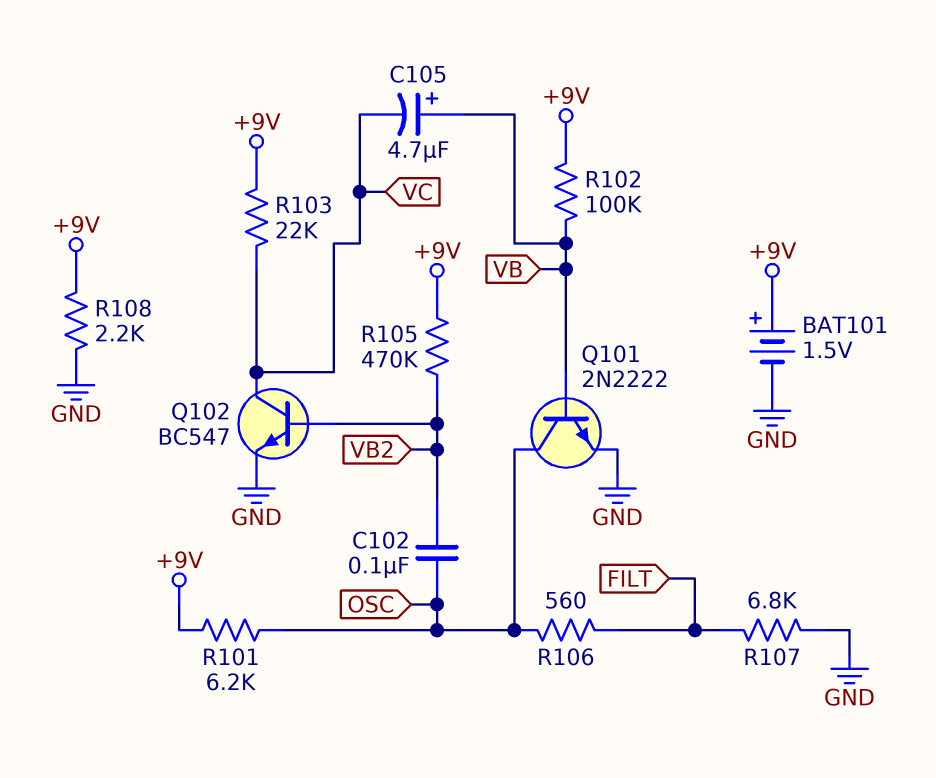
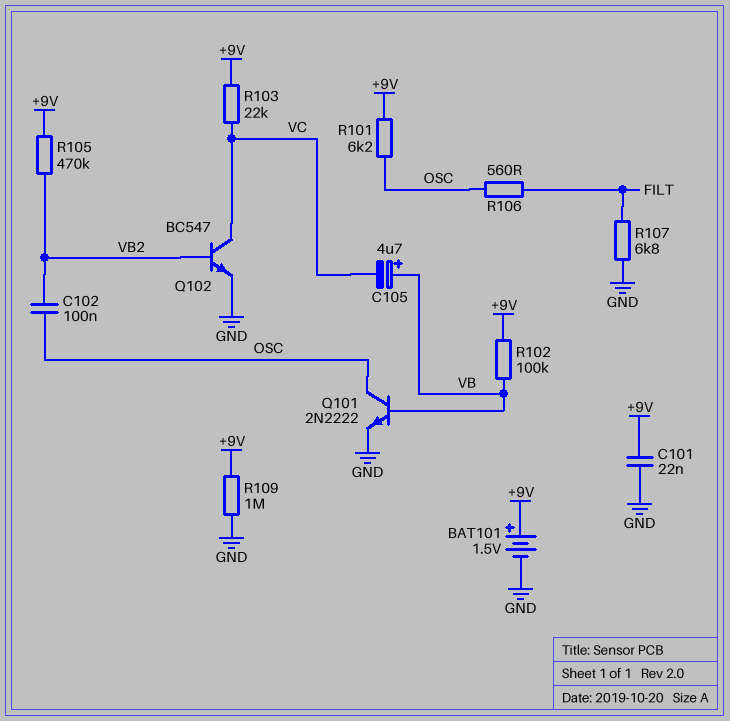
C101: none -> 22nF (+9V, GND)
R108: 2.2k (+9V, GND) -> none
R109: none -> 1M (+9V, GND)

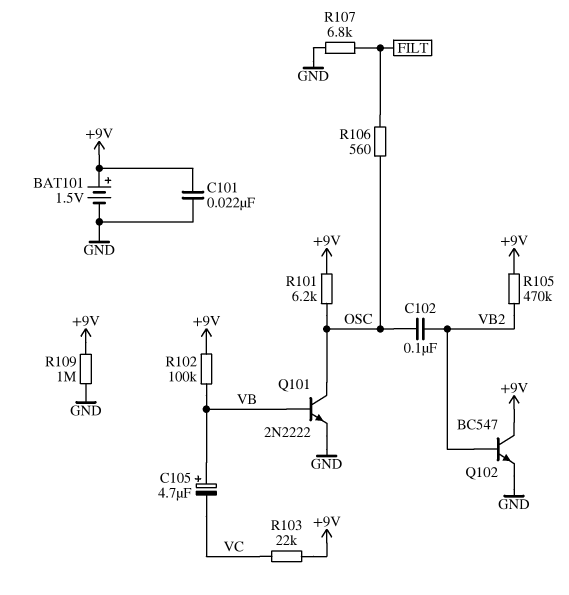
Q102: NPN BC547 (B VB2, C VC, E GND) -> NPN BC547 (B VB2, C +9V, E GND)

